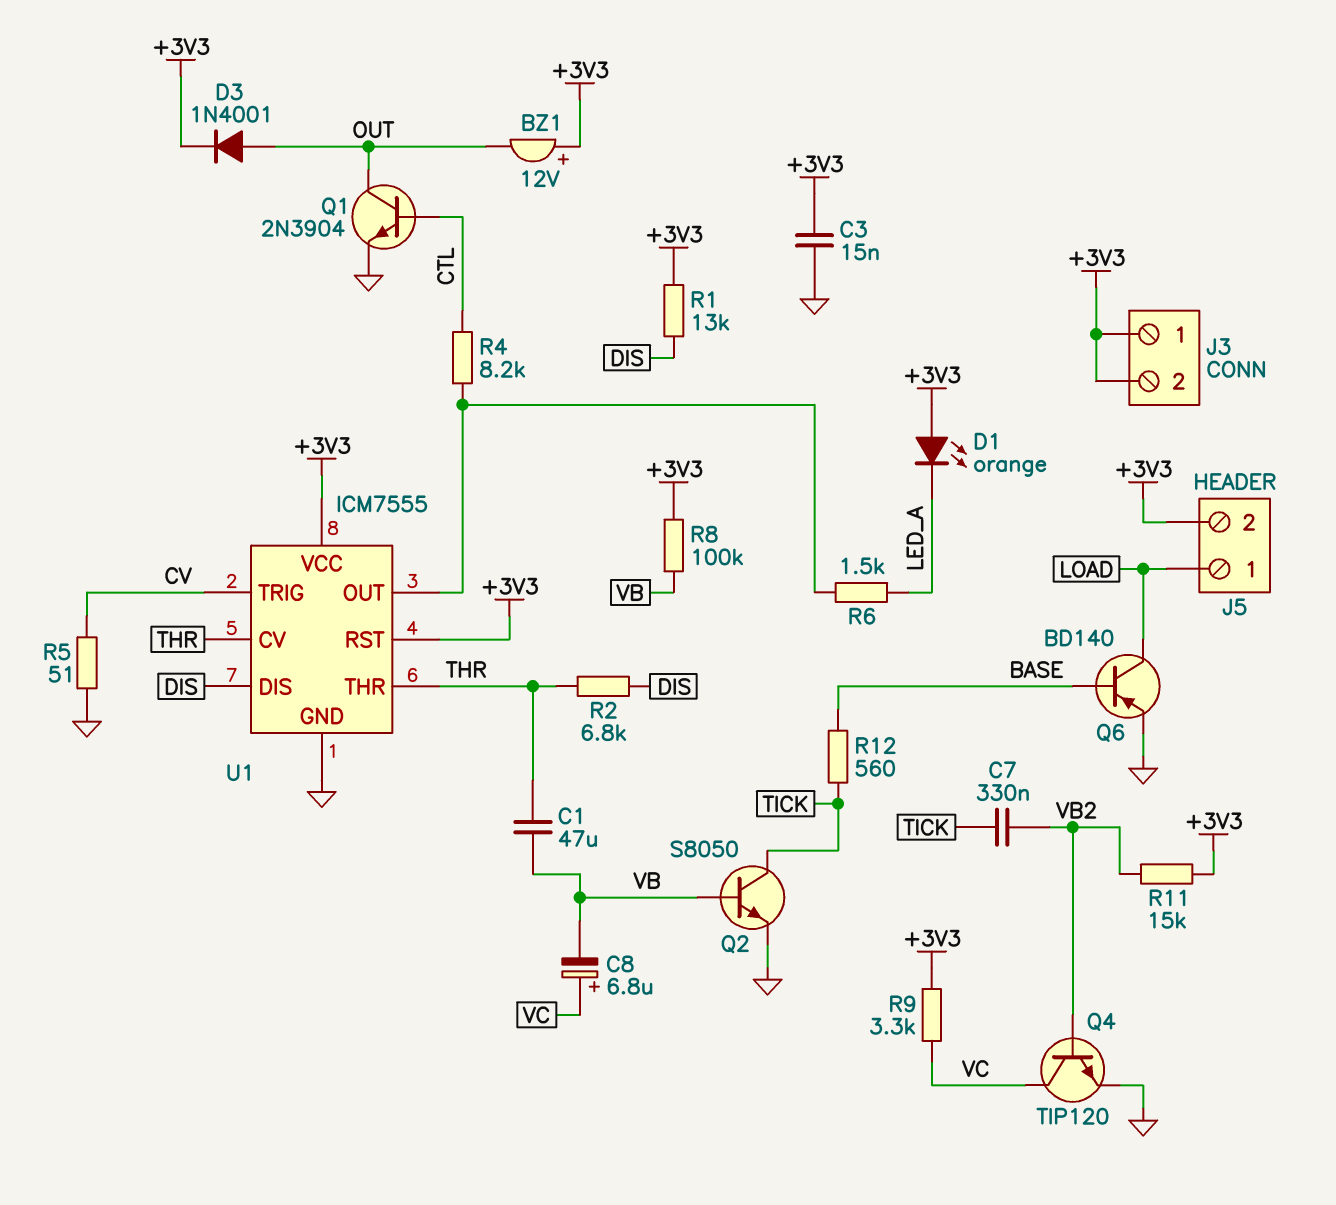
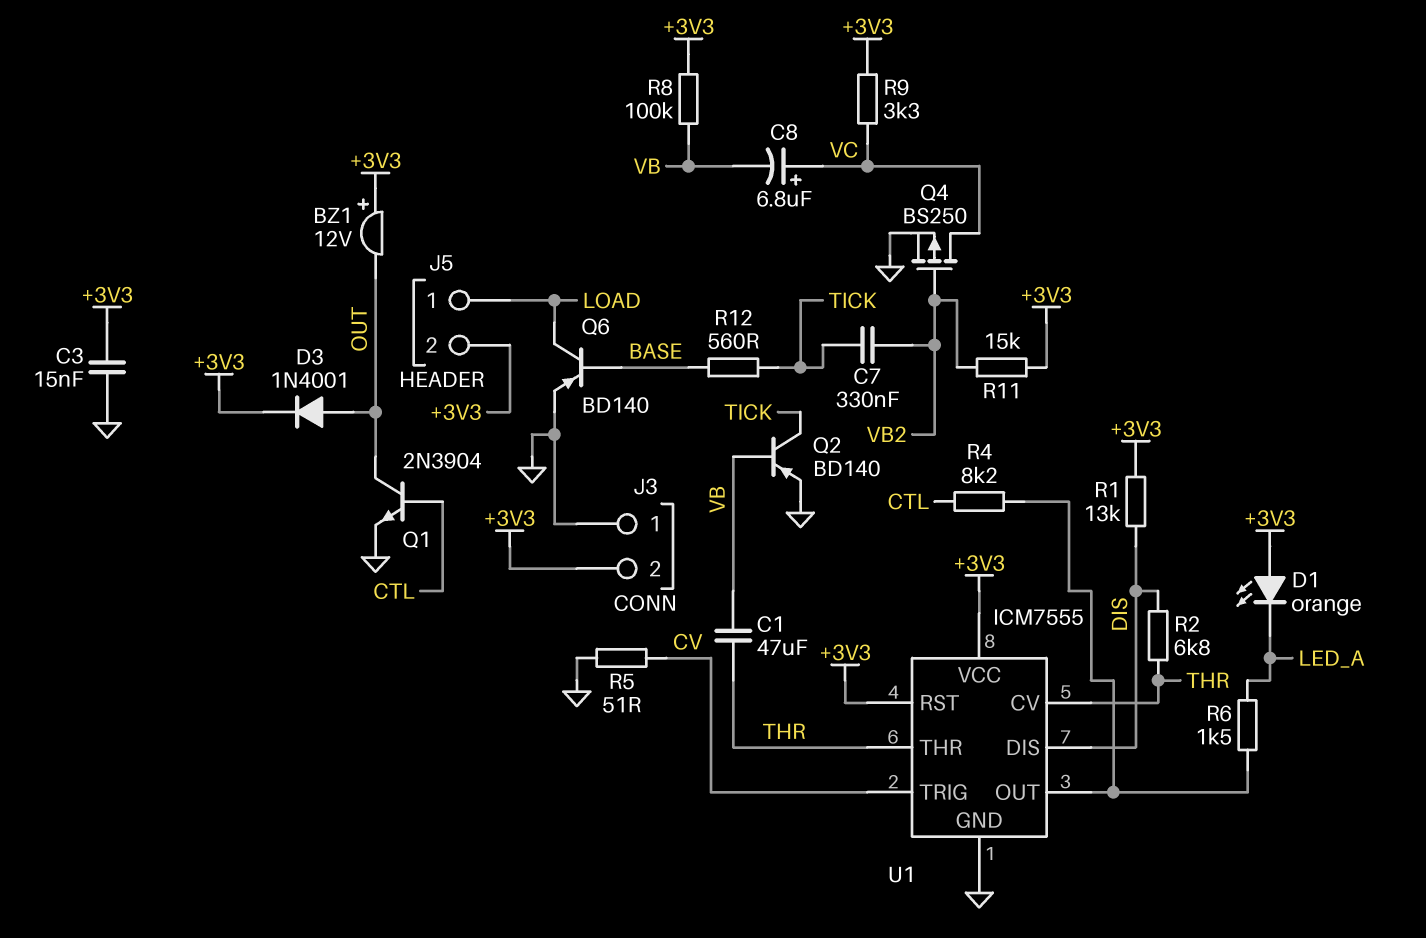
J3 pin 1: +3V3 -> GND
Q2: NPN S8050 (B VB, C TICK, E GND) -> PNP BD140 (B VB, C TICK, E GND)
Q4: NPN TIP120 (B VB2, C VC, E GND) -> PMOS BS250 (G VB2, D VC, S GND)

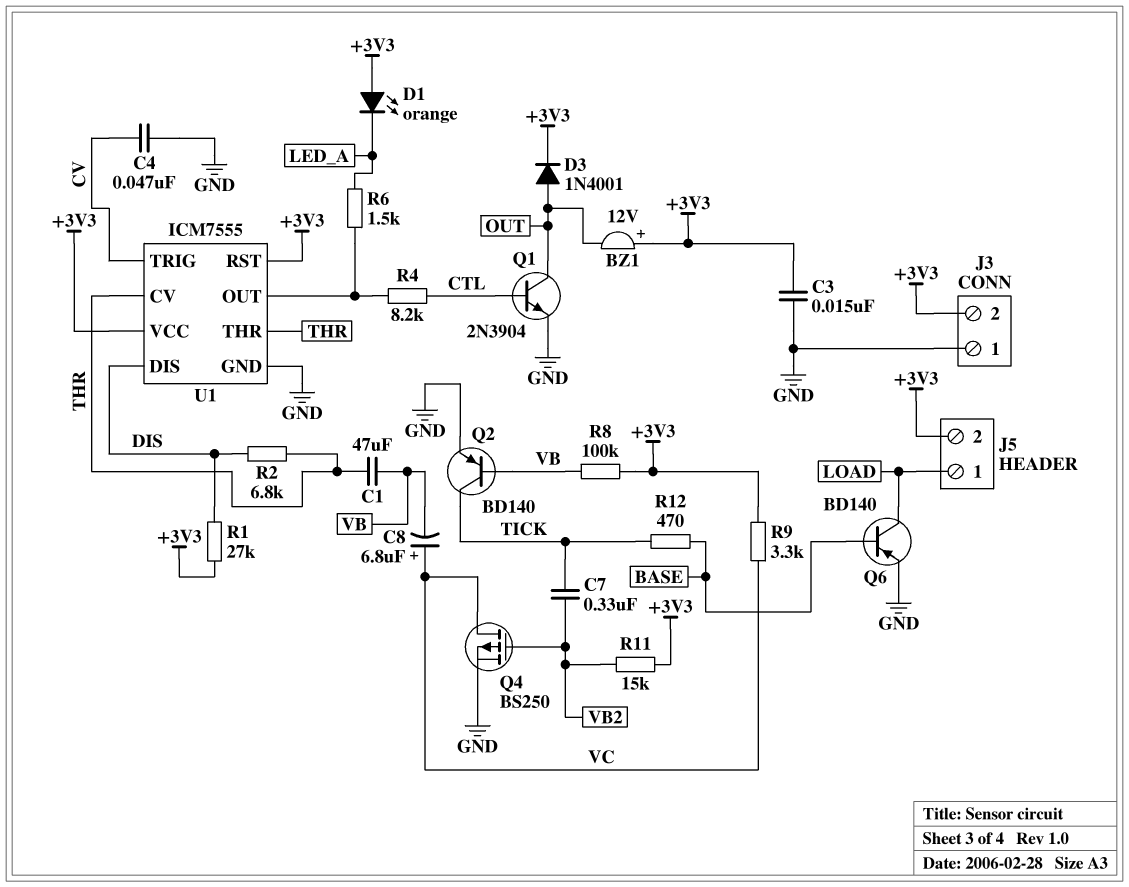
C4: none -> 47nF (CV, GND)
R1: 13k (+3V3, DIS) -> 27k (+3V3, DIS)
R5: 51 (CV, GND) -> none
R12: 560 (BASE, TICK) -> 470 (BASE, TICK)

